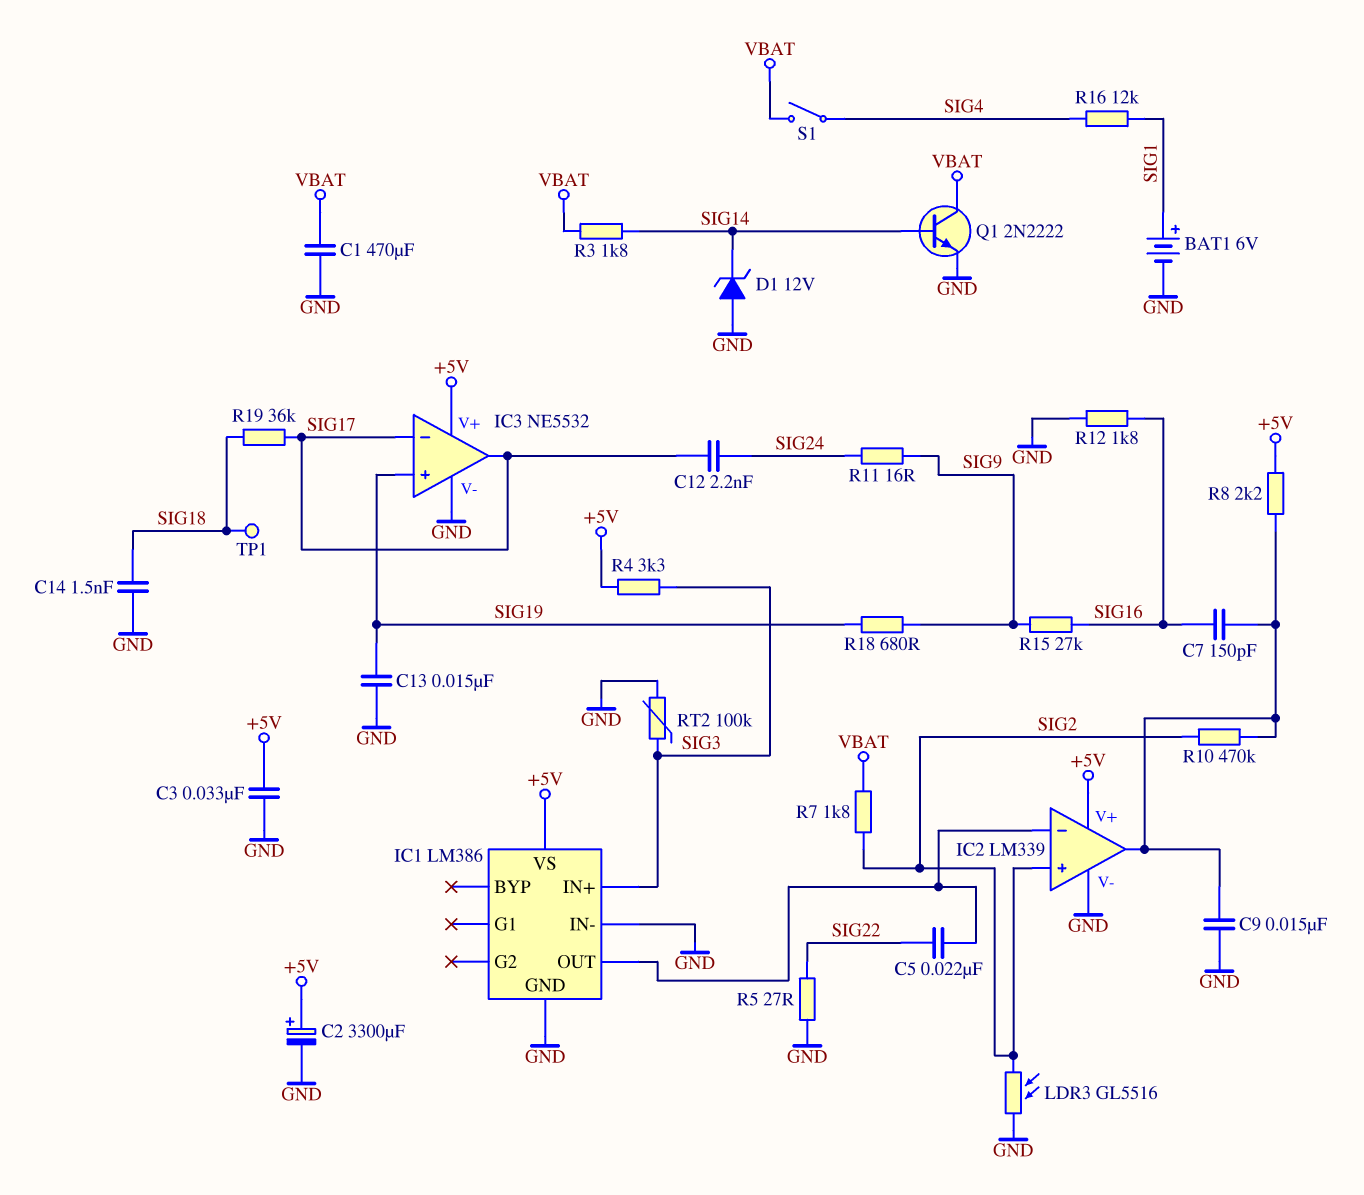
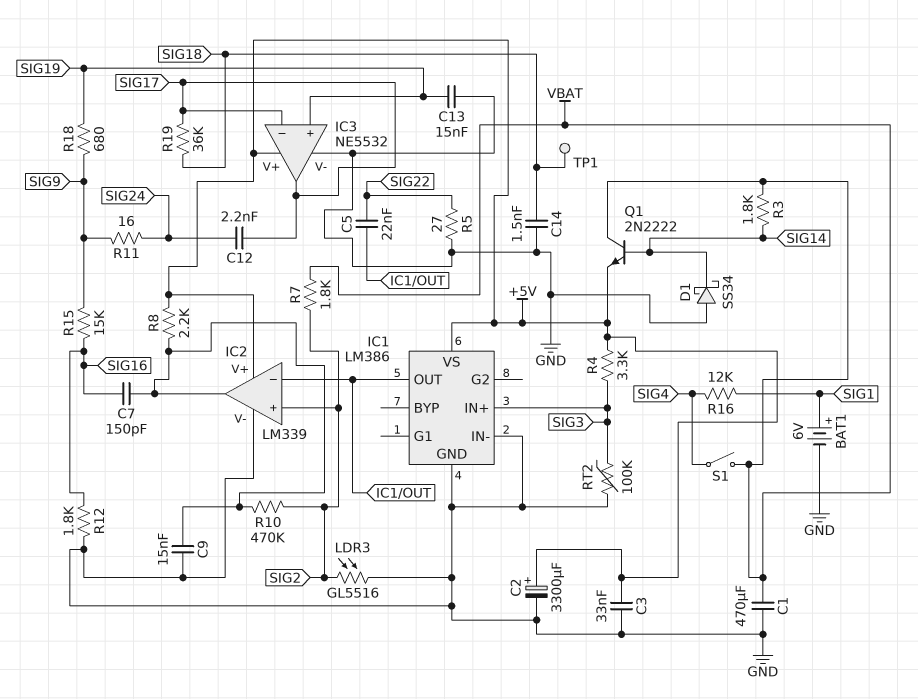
D1: zener 12V (A GND, K SIG14) -> schottky SS34 (A GND, K SIG14)
Q1: NPN 2N2222 (B SIG14, C VBAT, E GND) -> NPN 2N2222 (B SIG14, C VBAT, E +5V)
R15: 27k (SIG9, SIG16) -> 15k (SIG9, SIG16)

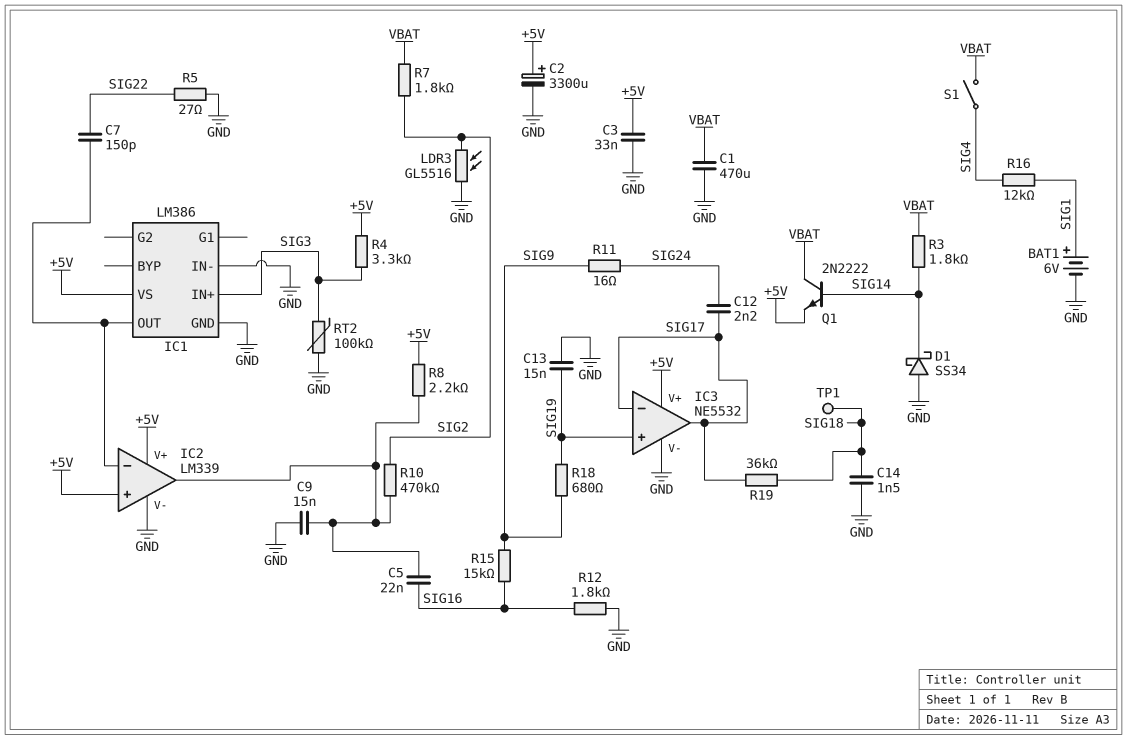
C5: 22nF (IC1/OUT, SIG22) -> 22nF (IC2/out, SIG16)
C7: 150pF (IC2/out, SIG16) -> 150pF (IC1/OUT, SIG22)
IC2 pin in+: SIG2 -> +5V

